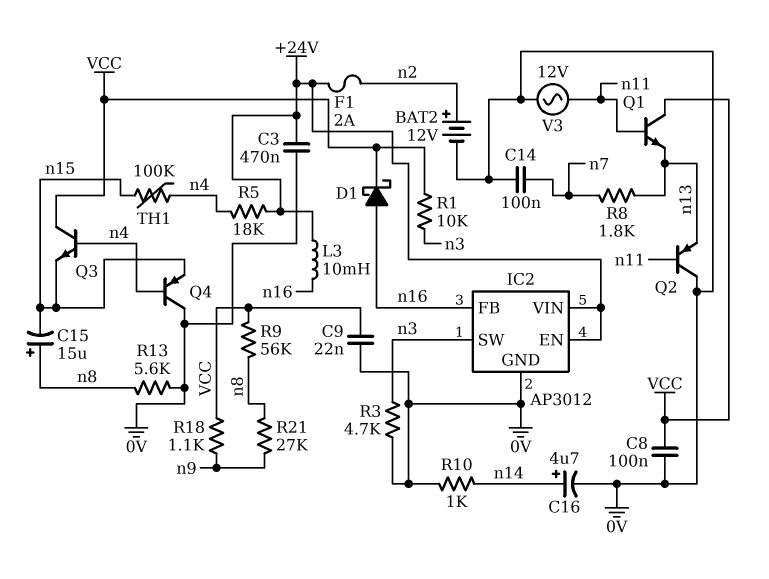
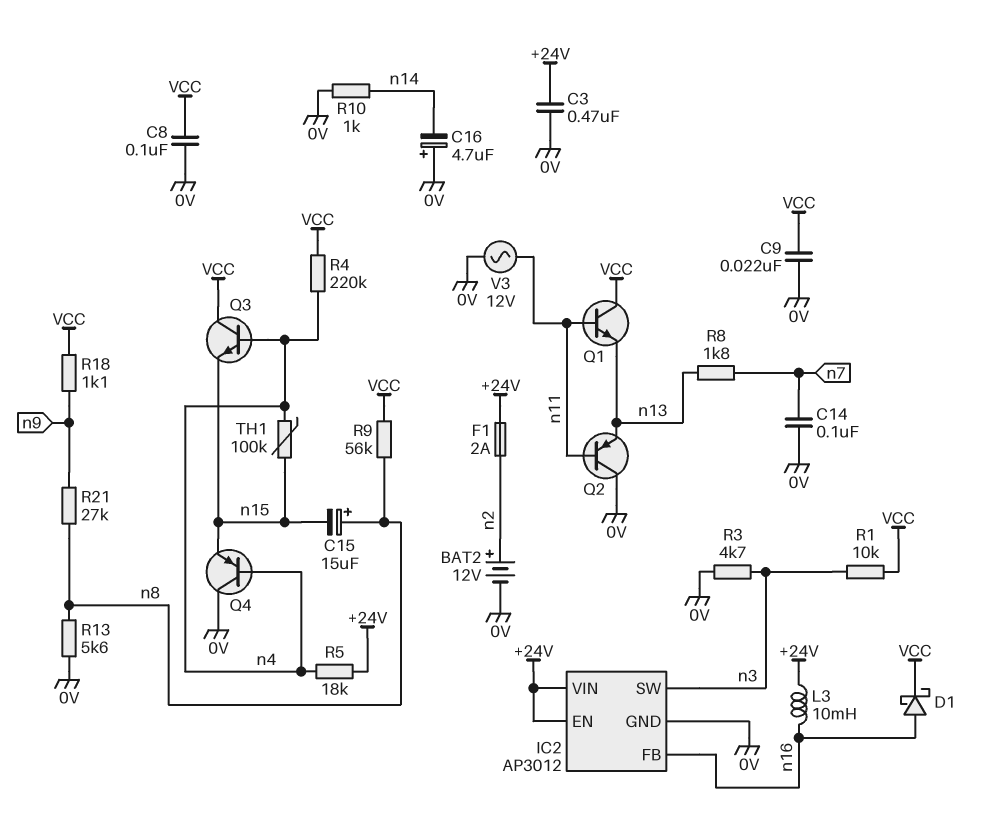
C16: 4.7uF (plus n14, minus 0V) -> 4.7uF (plus 0V, minus n14)
R4: none -> 220k (VCC, n4)

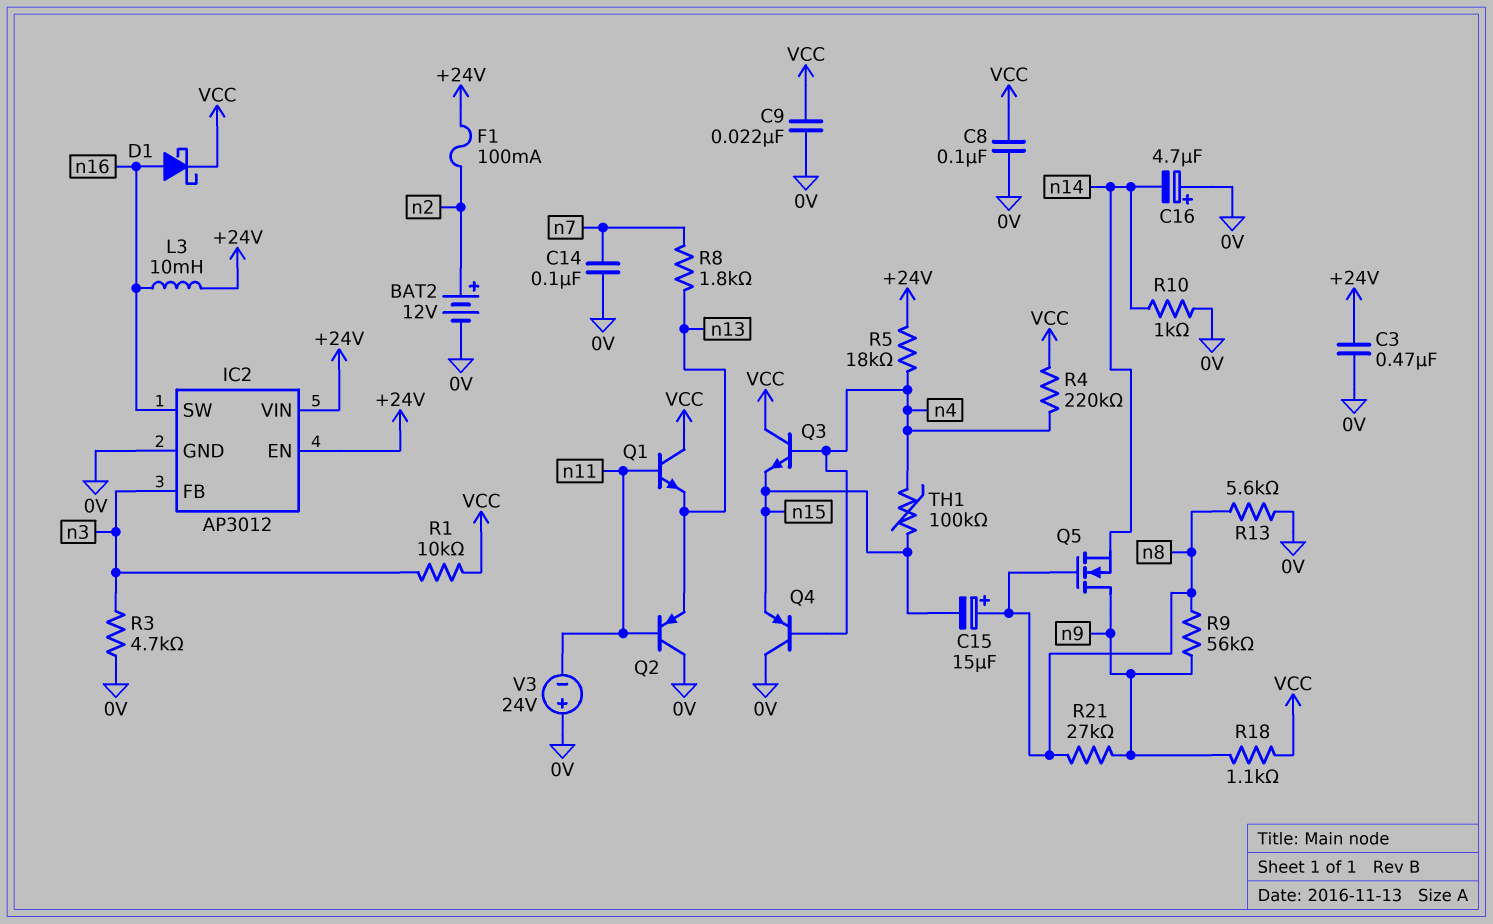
F1: 2A (+24V, n2) -> 100mA (+24V, n2)
IC2 pin FB: n16 -> n3
IC2 pin SW: n3 -> n16
Q5: none -> NMOS (G n8, D n9, S n14)
R9: 56k (VCC, n8) -> 56k (n8, n9)
V3: AC 12V (0V, n11) -> 24V (plus 0V, minus n11)

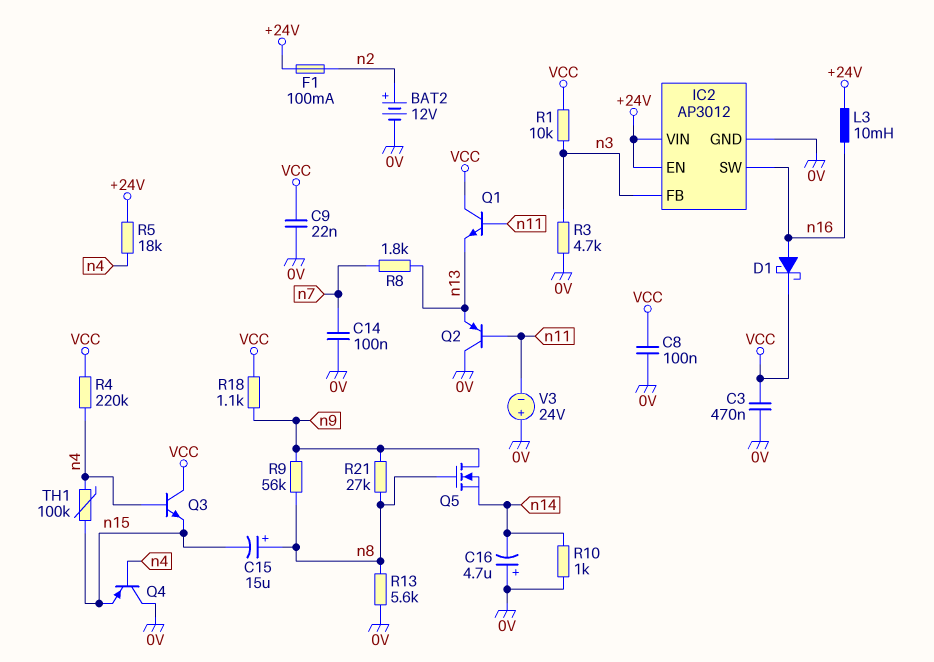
C3: 470nF (+24V, 0V) -> 470nF (0V, VCC)

